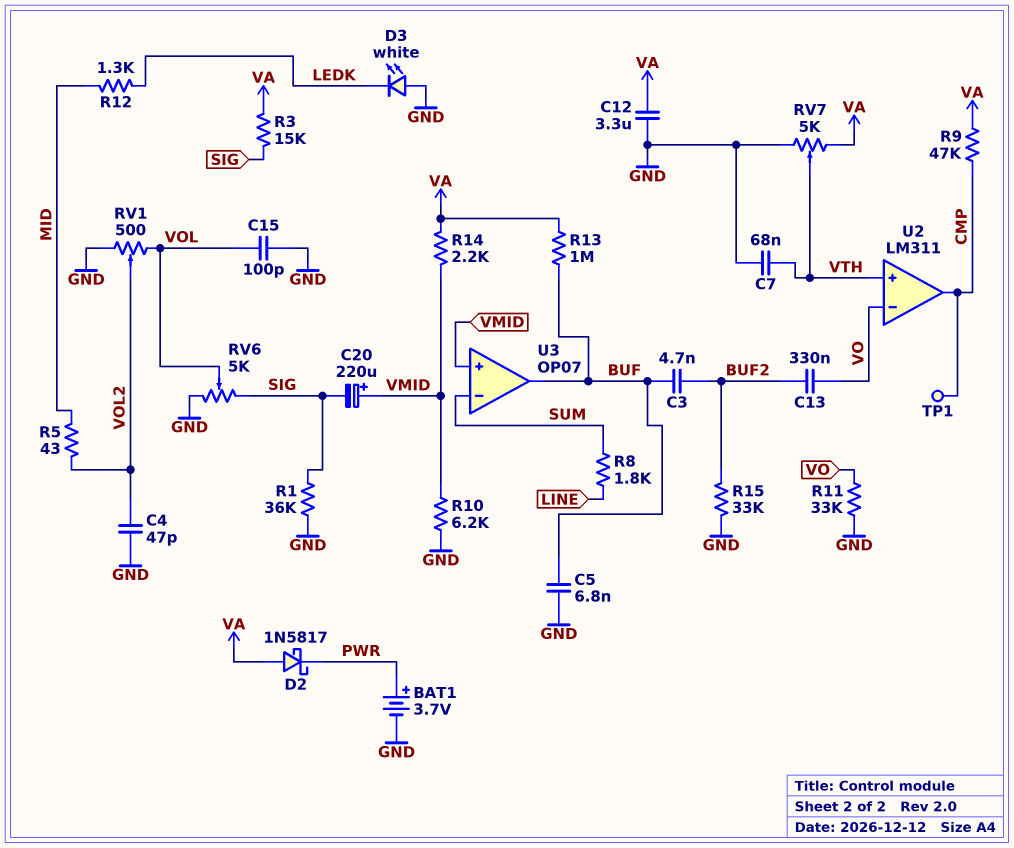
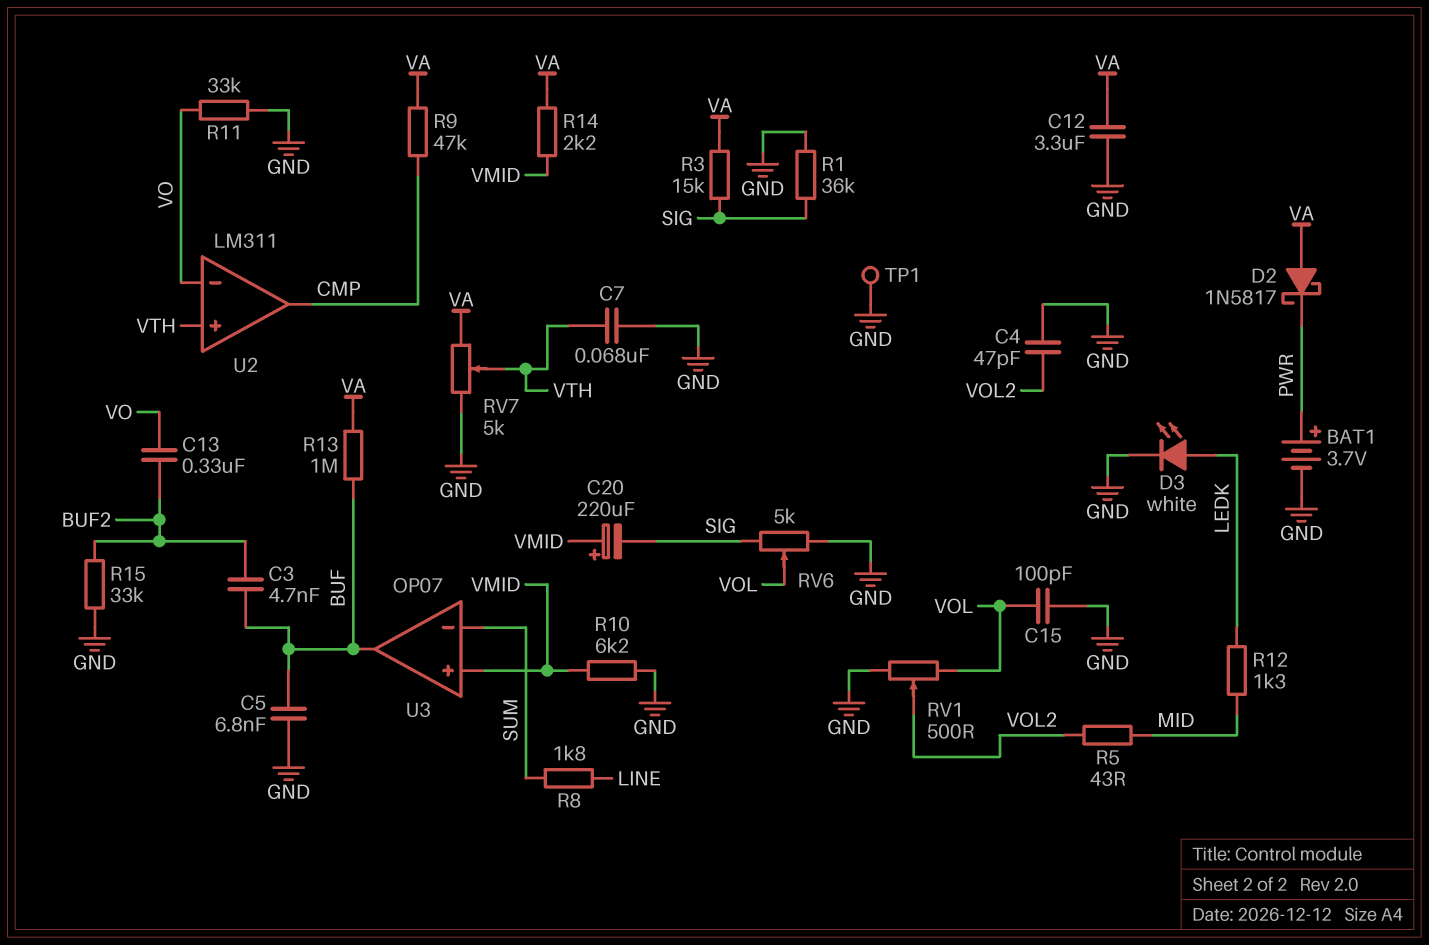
D3: LED white (A GND, K LEDK) -> LED white (A LEDK, K GND)
TP1: test point (CMP) -> test point (GND)

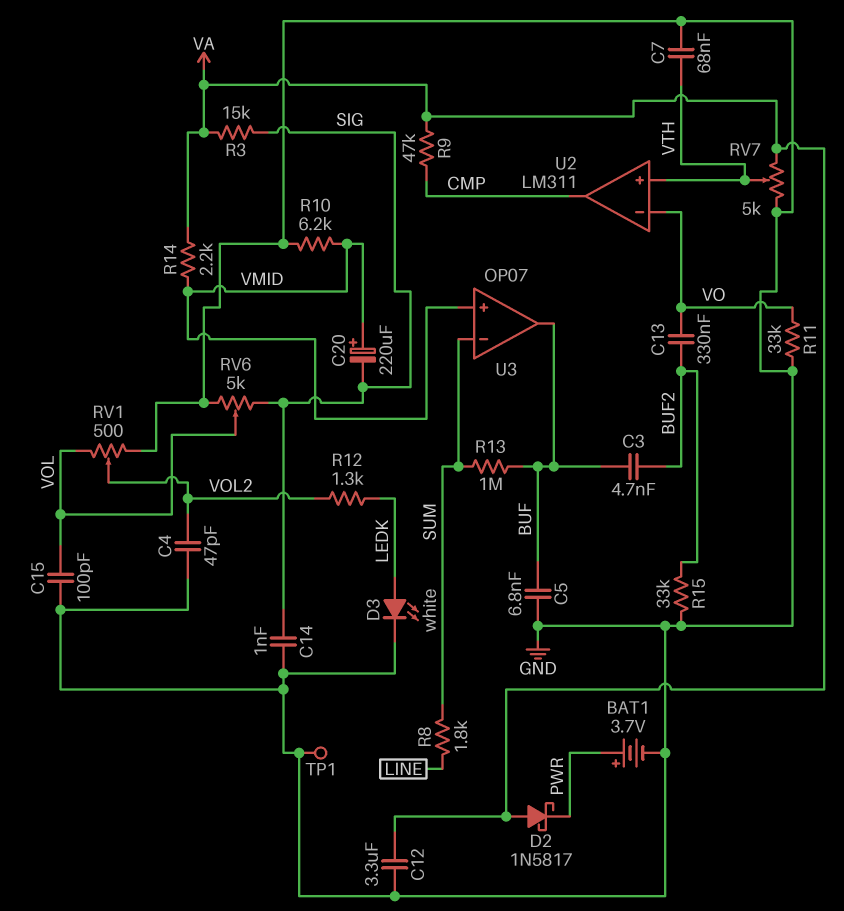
C14: none -> 1nF (GND, SIG)
R1: 36k (GND, SIG) -> none
R5: 43 (MID, VOL2) -> none
R12: 1.3k (LEDK, MID) -> 1.3k (LEDK, VOL2)
R13: 1M (BUF, VA) -> 1M (BUF, SUM)

